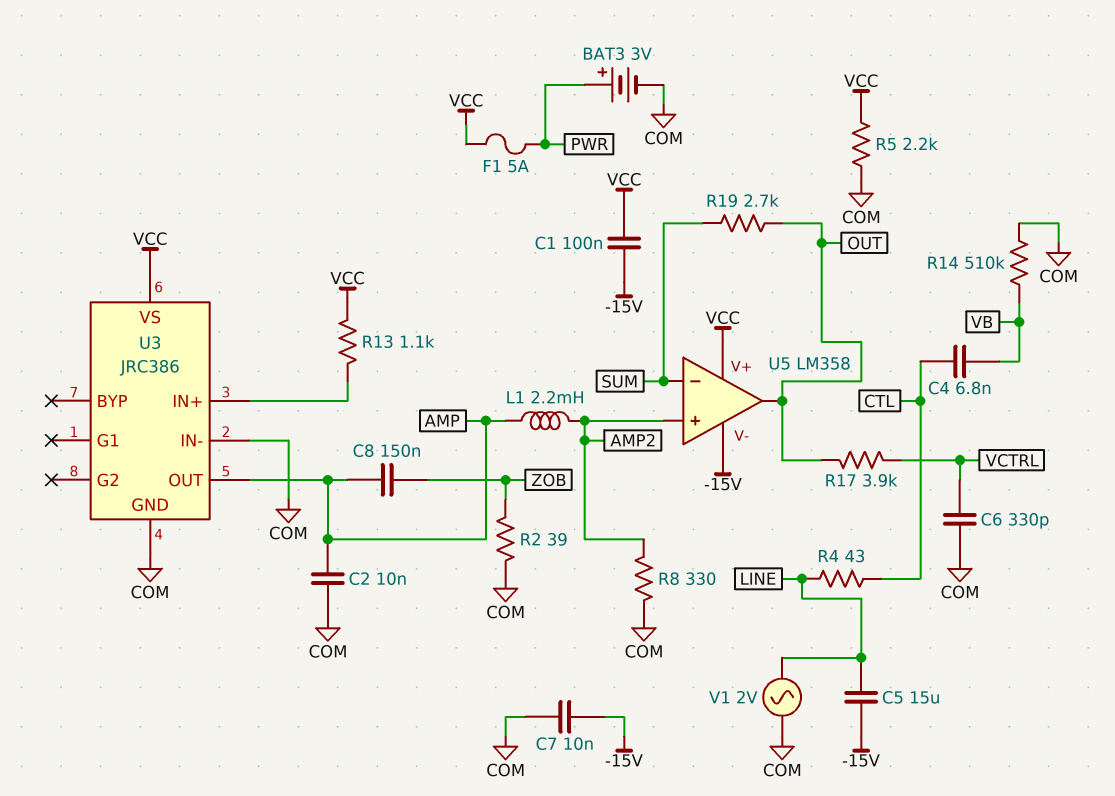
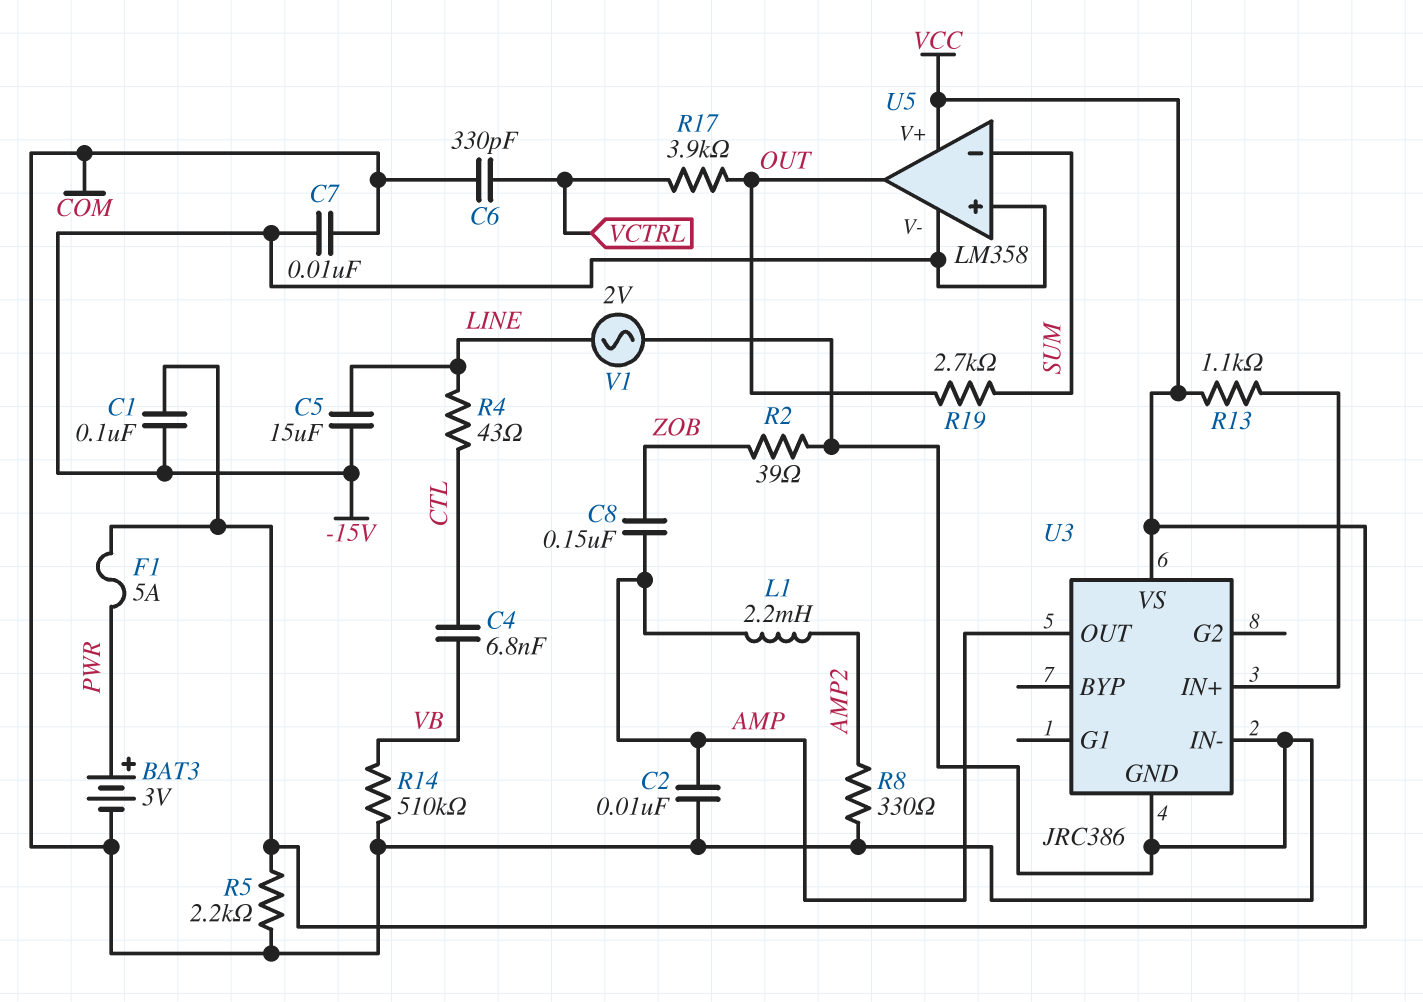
U5 pin in+: AMP2 -> -15V

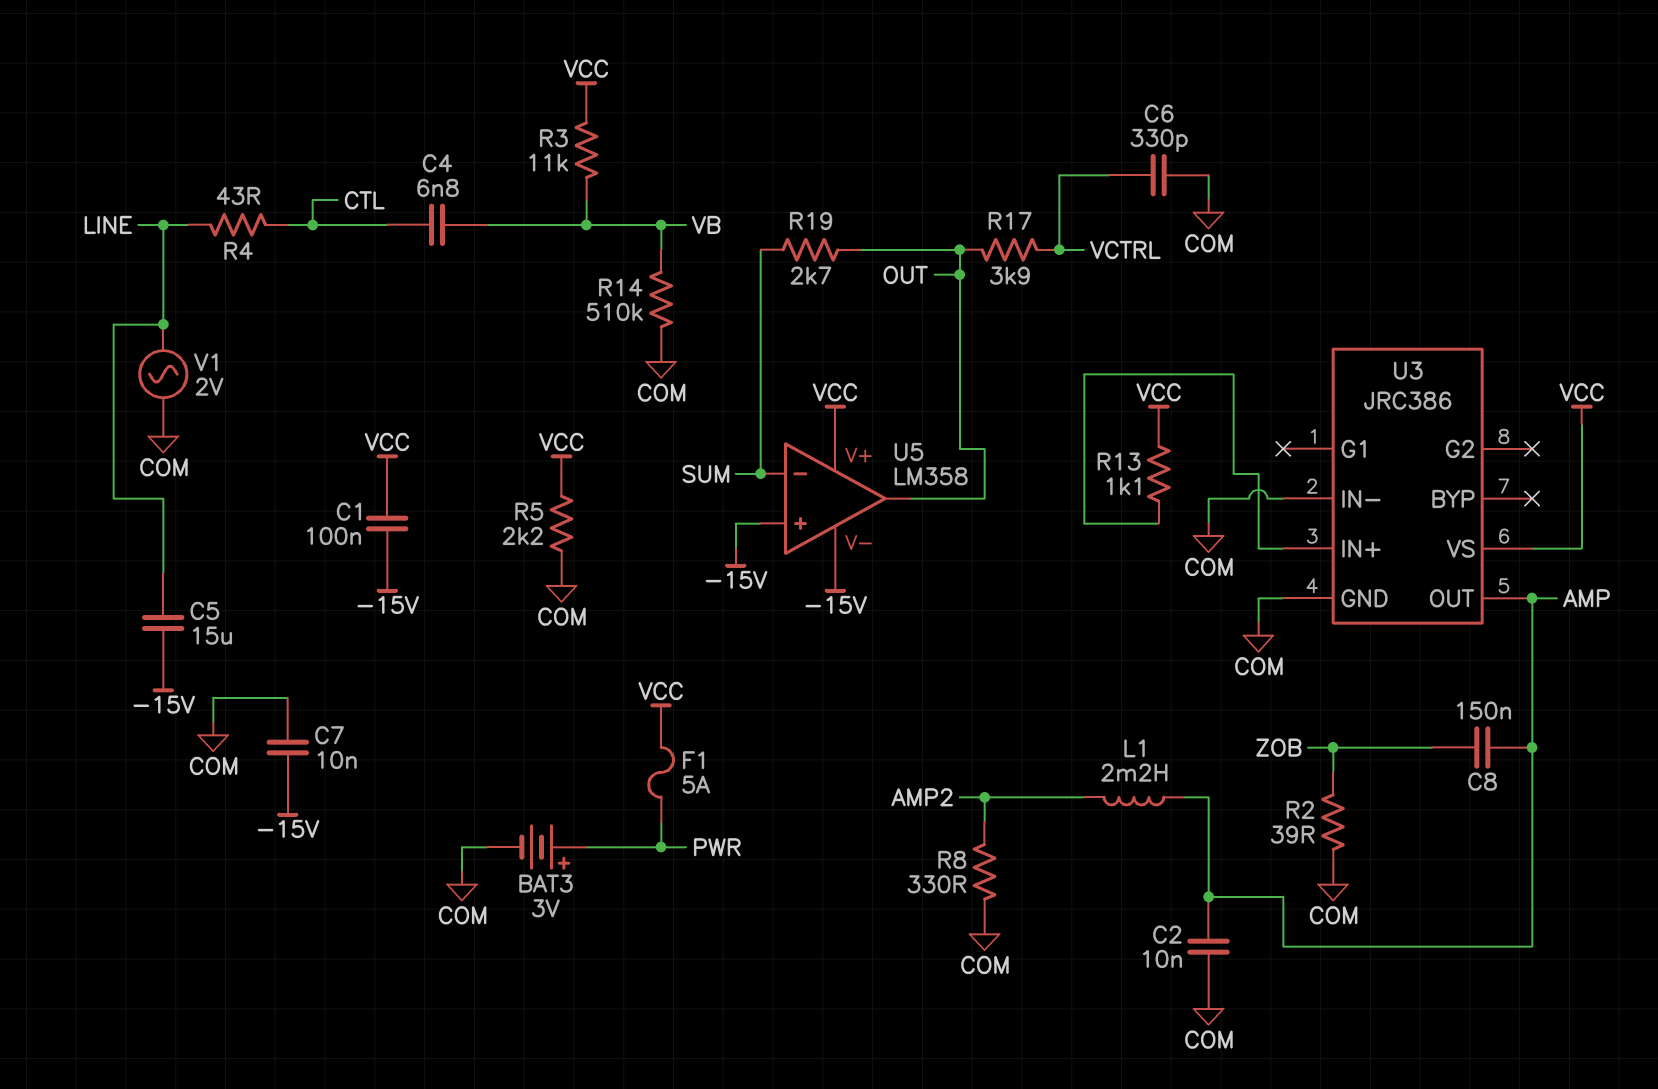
R3: none -> 11k (VB, VCC)

